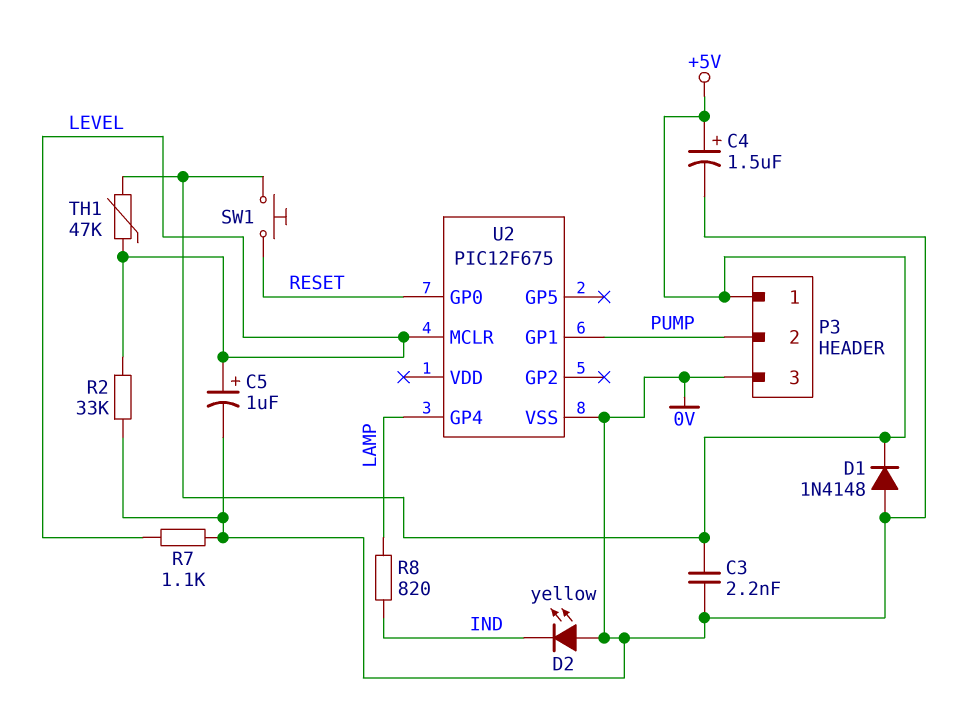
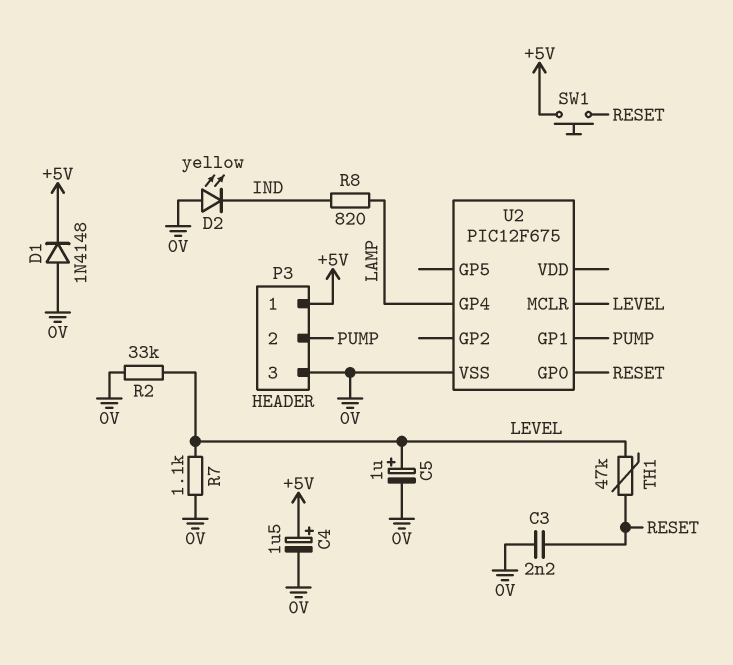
C3: 2.2nF (+5V, 0V) -> 2.2nF (0V, RESET)
TH1: 47k (+5V, LEVEL) -> 47k (LEVEL, RESET)

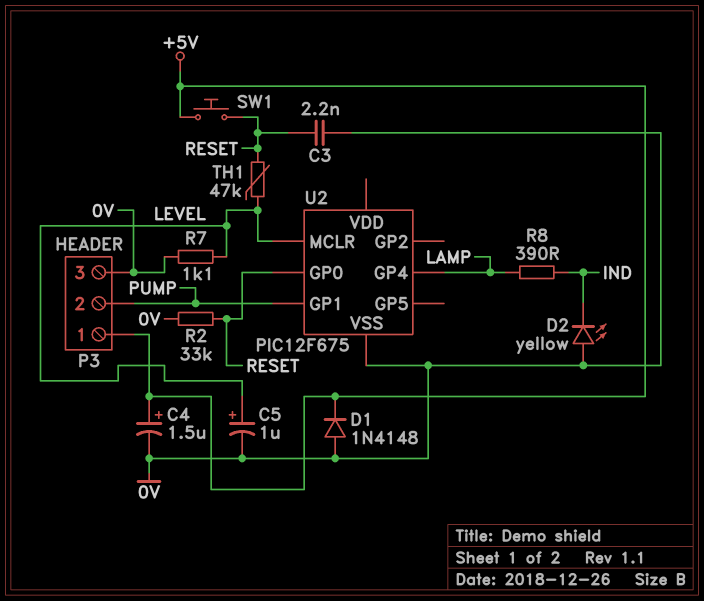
R2: 33k (0V, LEVEL) -> 33k (0V, RESET)
R8: 820 (IND, LAMP) -> 390 (IND, LAMP)

